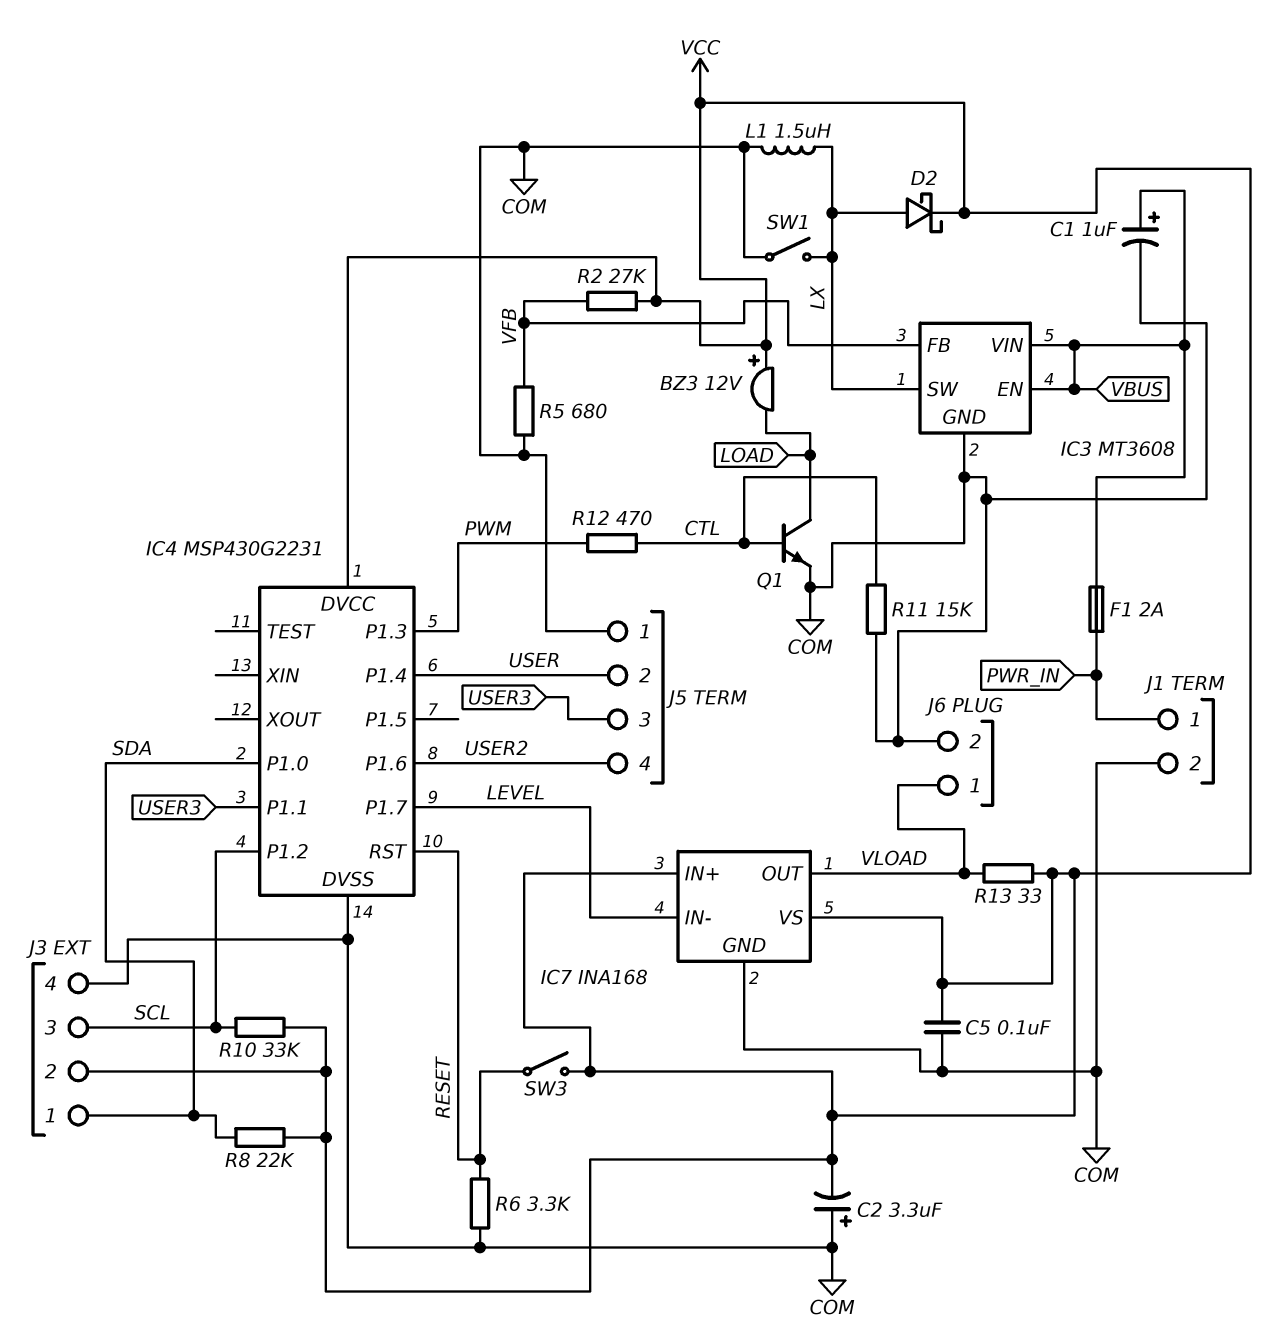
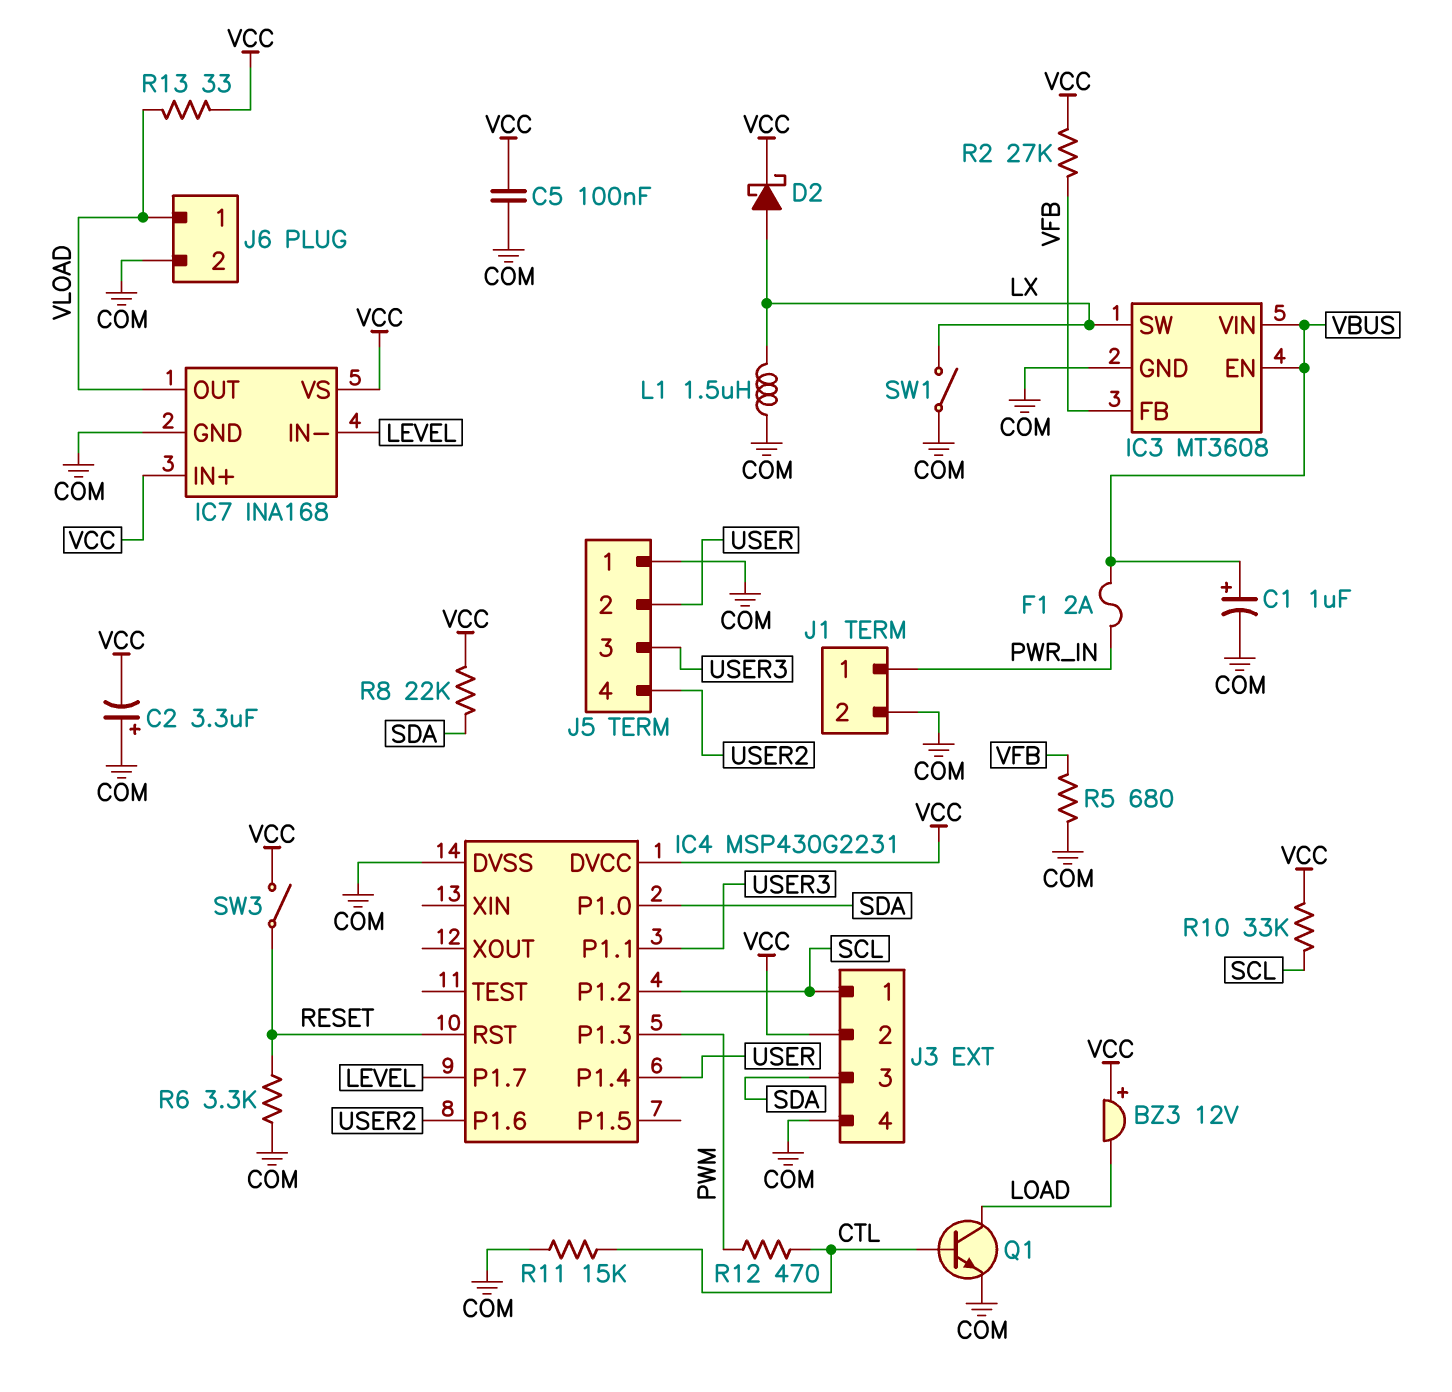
J3 pin 1: SDA -> SCL
J3 pin 3: SCL -> SDA

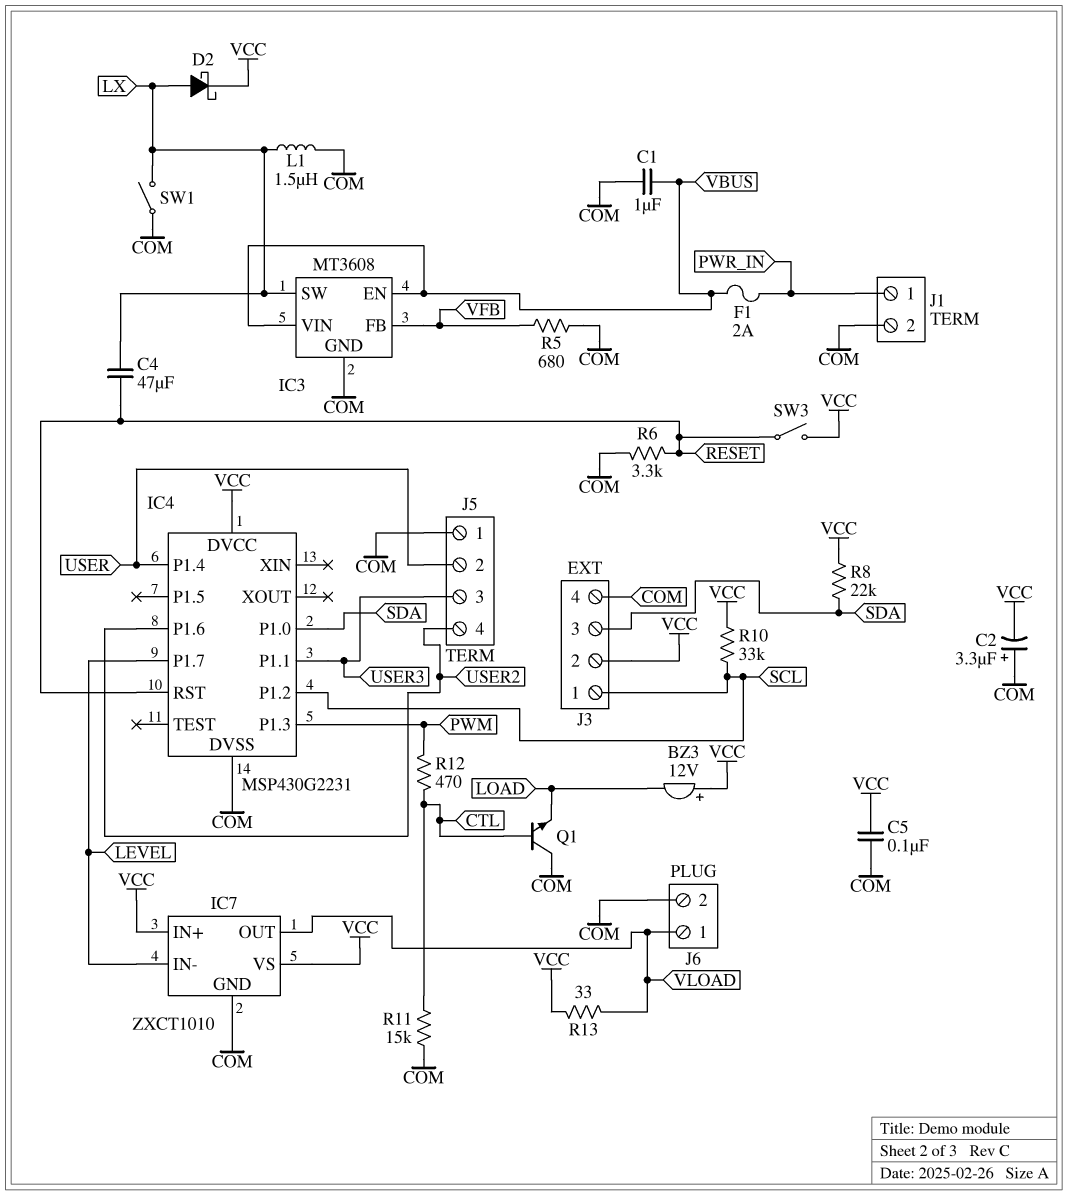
C1: 1uF (plus VBUS, minus COM) -> 1uF (COM, VBUS)
C4: none -> 47uF (LX, RESET)
IC7: INA168 -> ZXCT1010
Q1: NPN (B CTL, C LOAD, E COM) -> NPN (B CTL, C COM, E LOAD)
R2: 27k (VCC, VFB) -> none

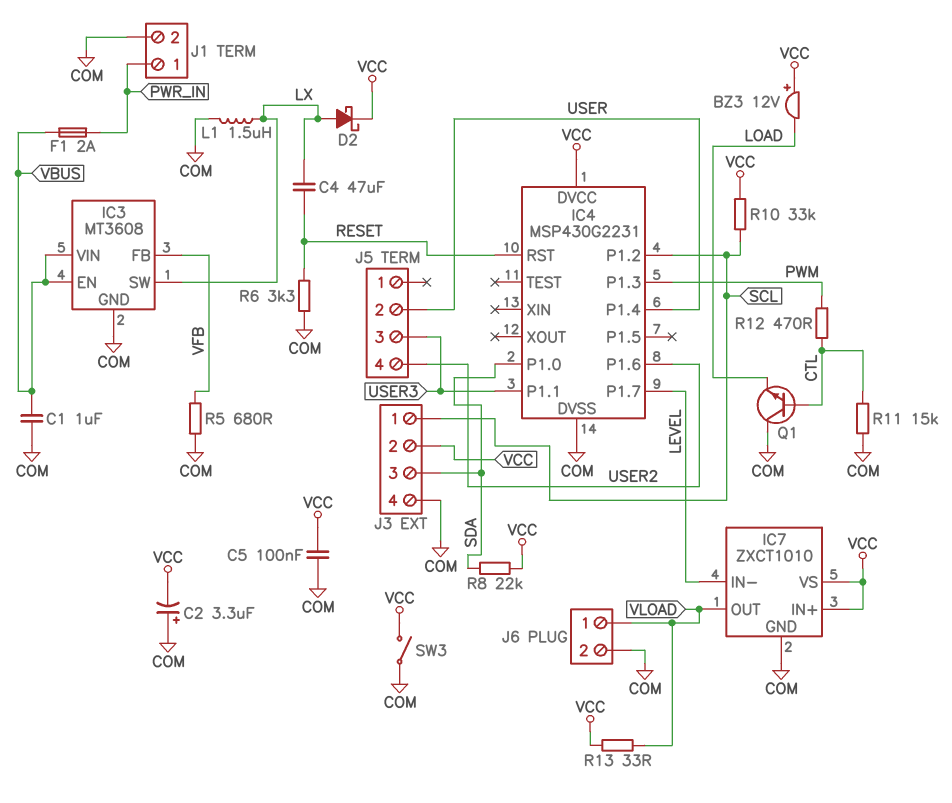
J5 pin 1: COM -> none
SW1: switch (COM, LX) -> none
SW3: switch (RESET, VCC) -> switch (COM, VCC)

